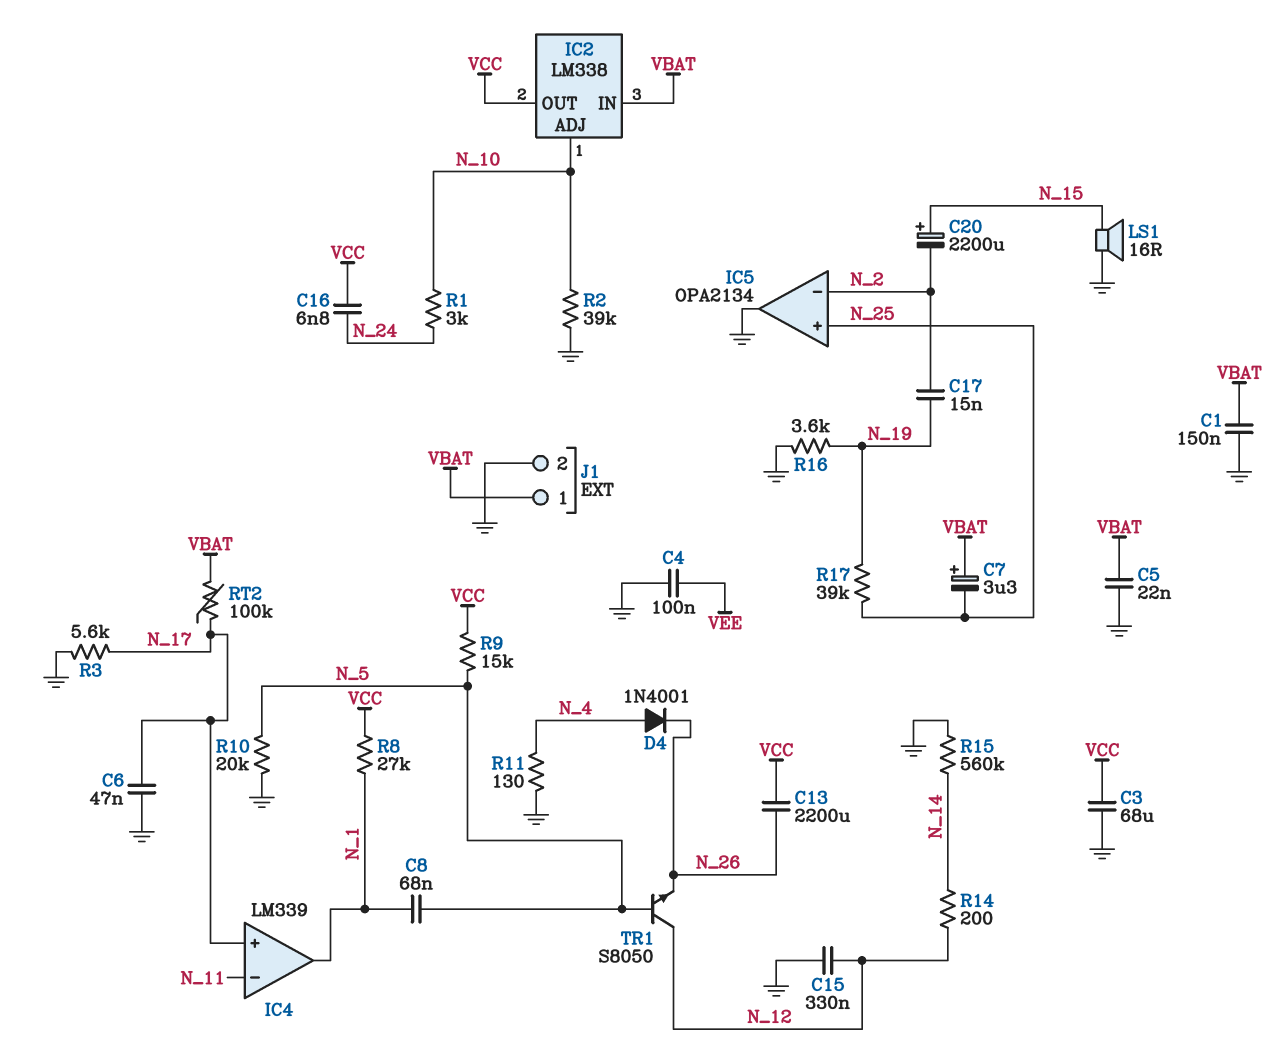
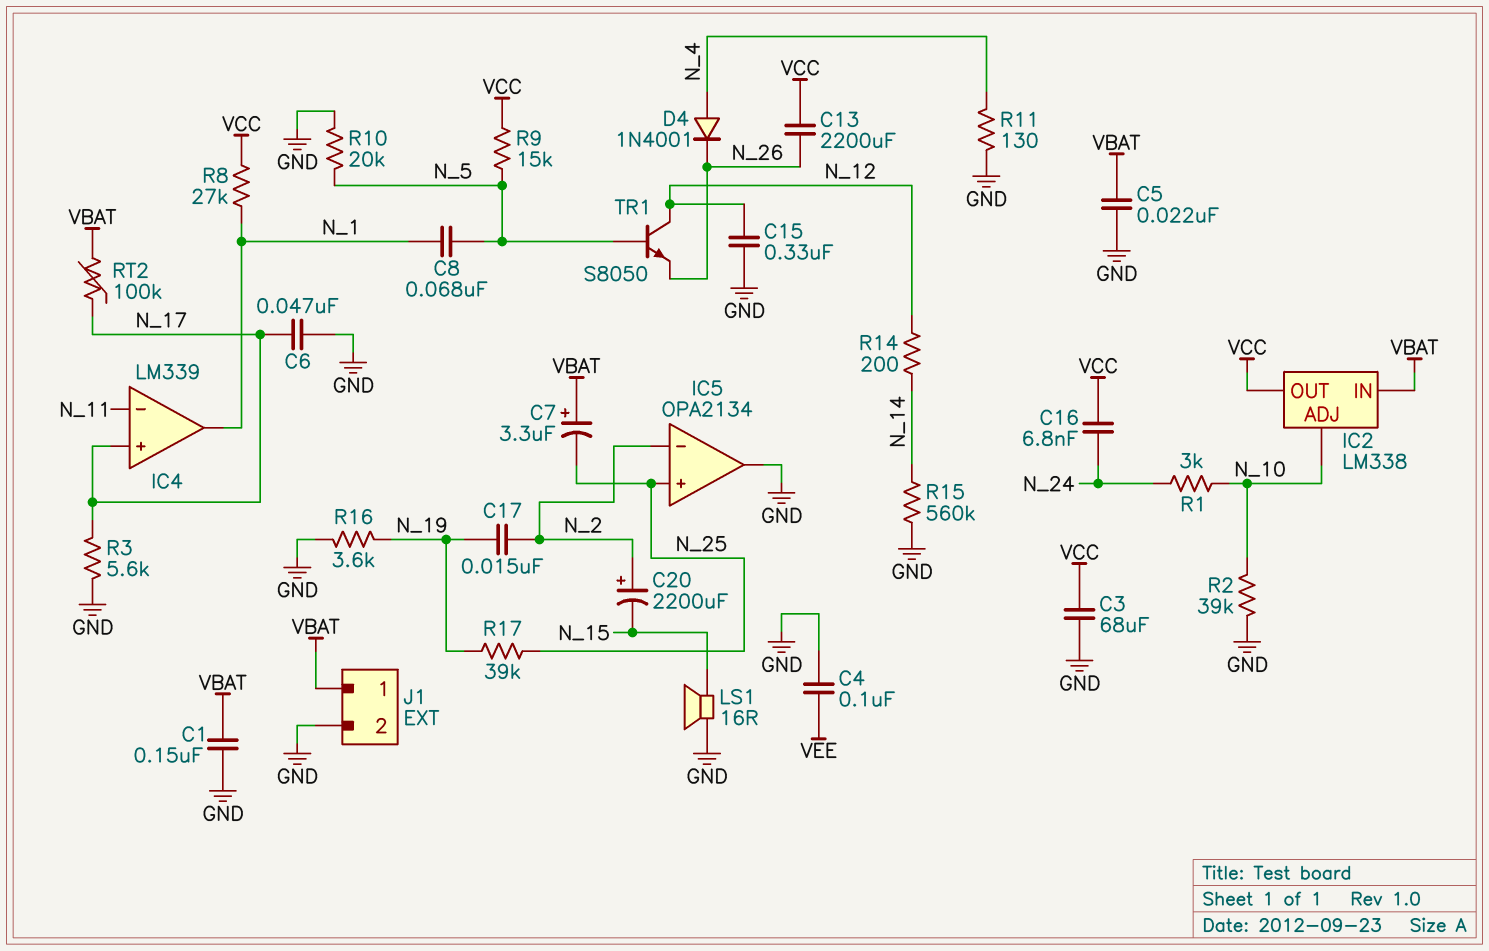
C20: 2200uF (plus N_15, minus N_2) -> 2200uF (plus N_2, minus N_15)

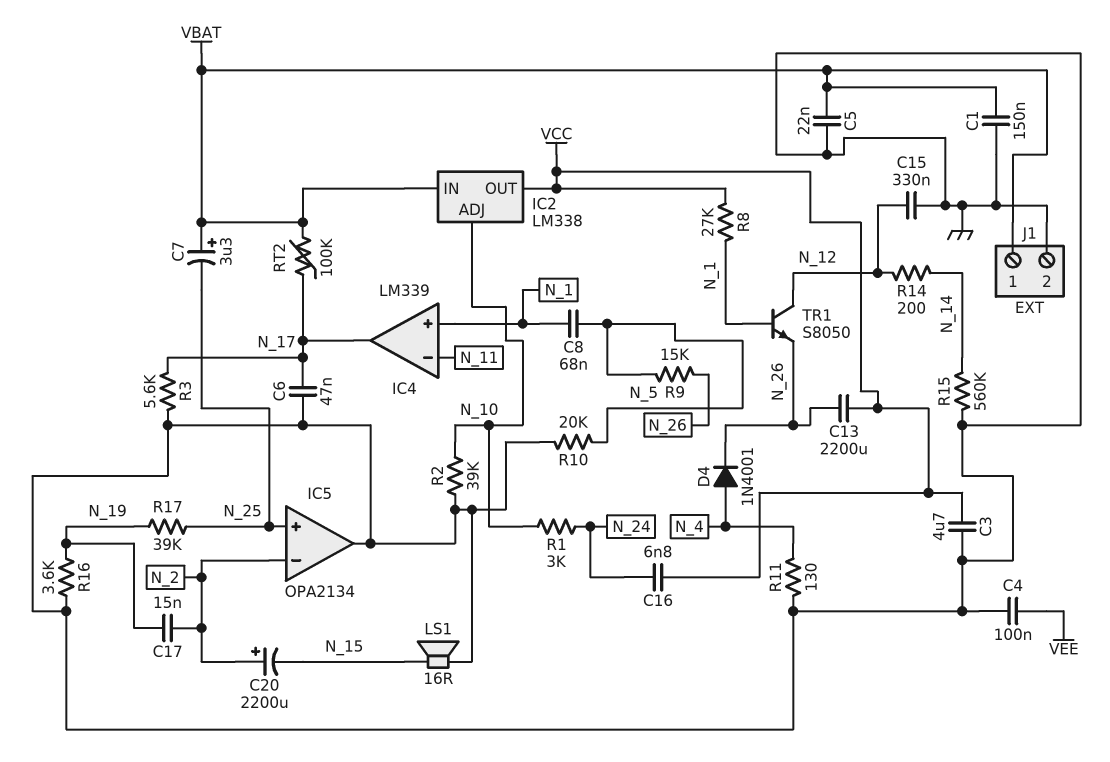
C3: 68uF (GND, VCC) -> 4.7uF (GND, VCC)
IC4 pin in+: N_17 -> N_1
IC4 pin out: N_1 -> N_17
R9: 15k (N_5, VCC) -> 15k (N_5, N_26)
TR1: NPN S8050 (B N_5, C N_12, E N_26) -> NPN S8050 (B N_1, C N_12, E N_26)

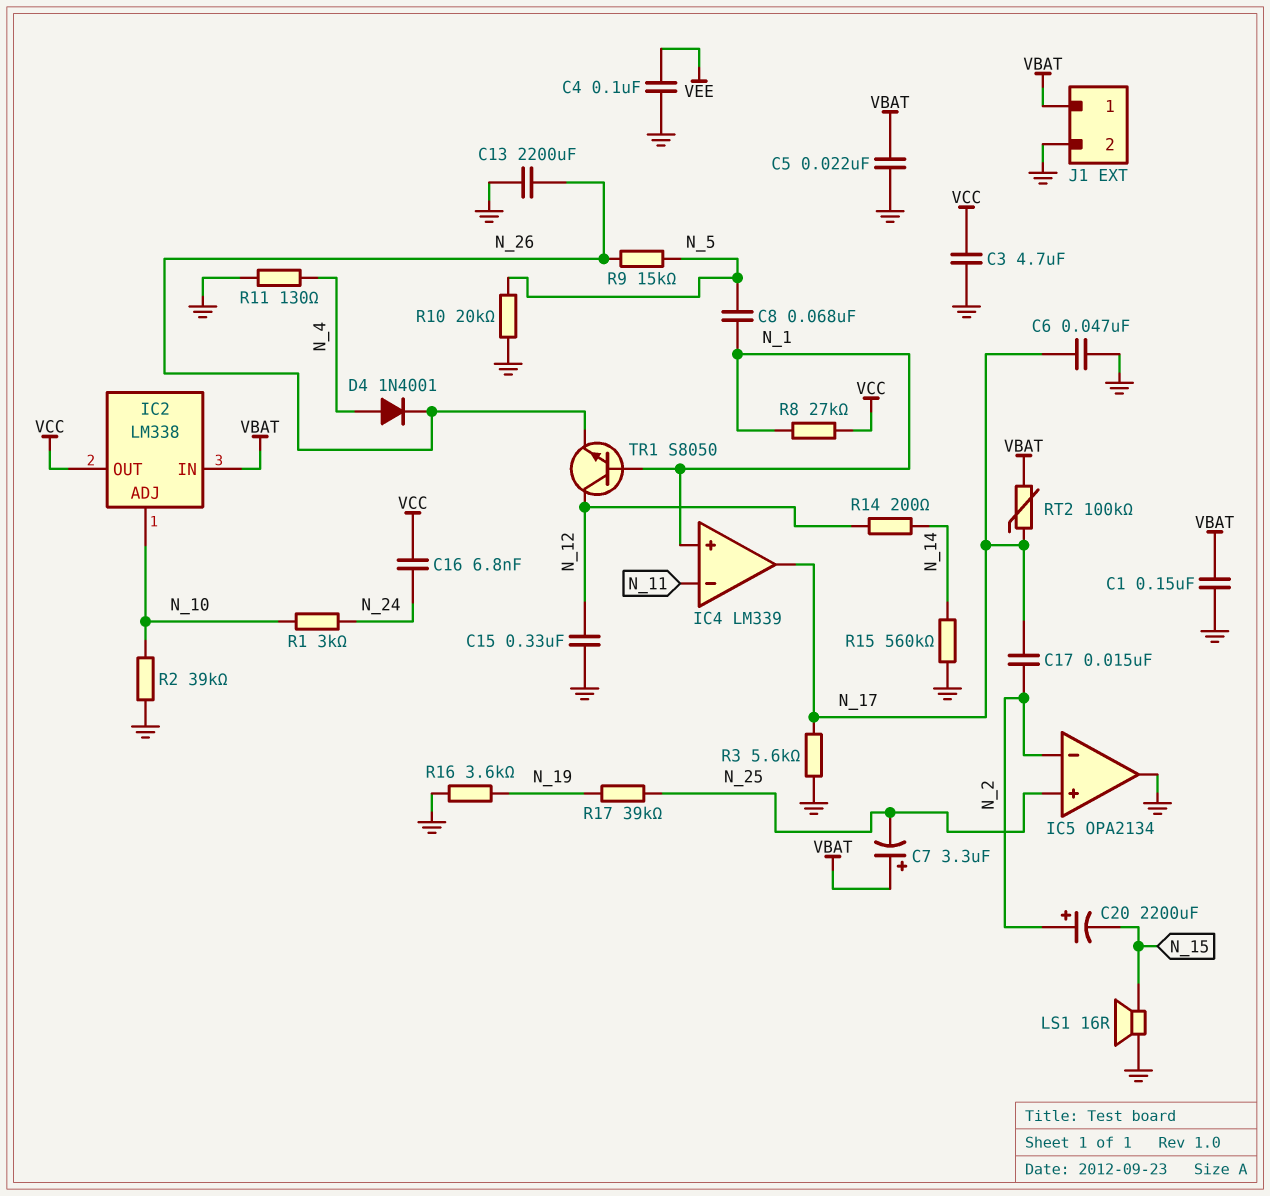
C13: 2200uF (N_26, VCC) -> 2200uF (GND, N_26)
C17: 15nF (N_2, N_19) -> 15nF (N_2, N_17)

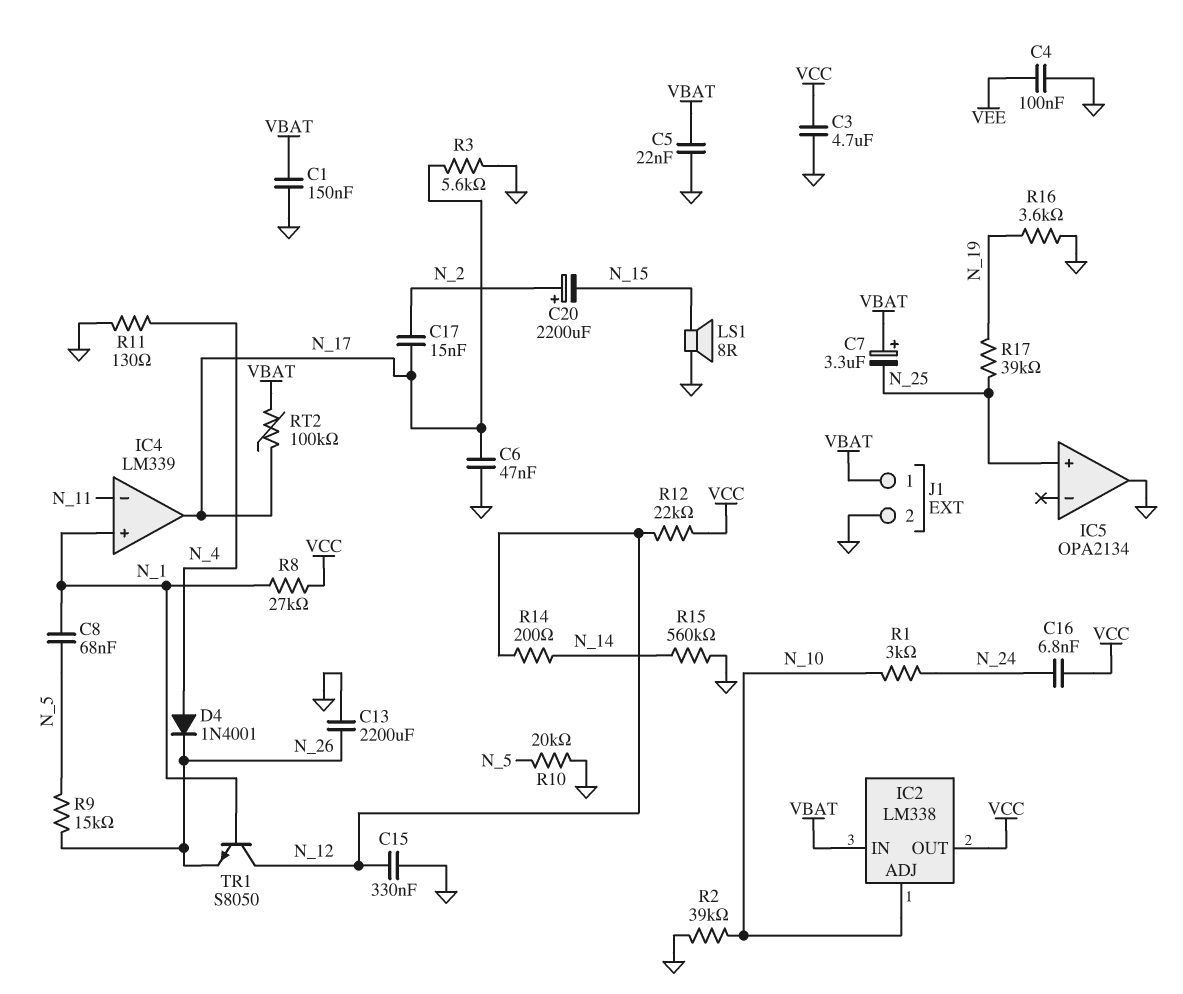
IC5 pin in-: N_2 -> none
LS1: speaker 16R (GND, N_15) -> speaker 8R (GND, N_15)
R12: none -> 22k (N_12, VCC)

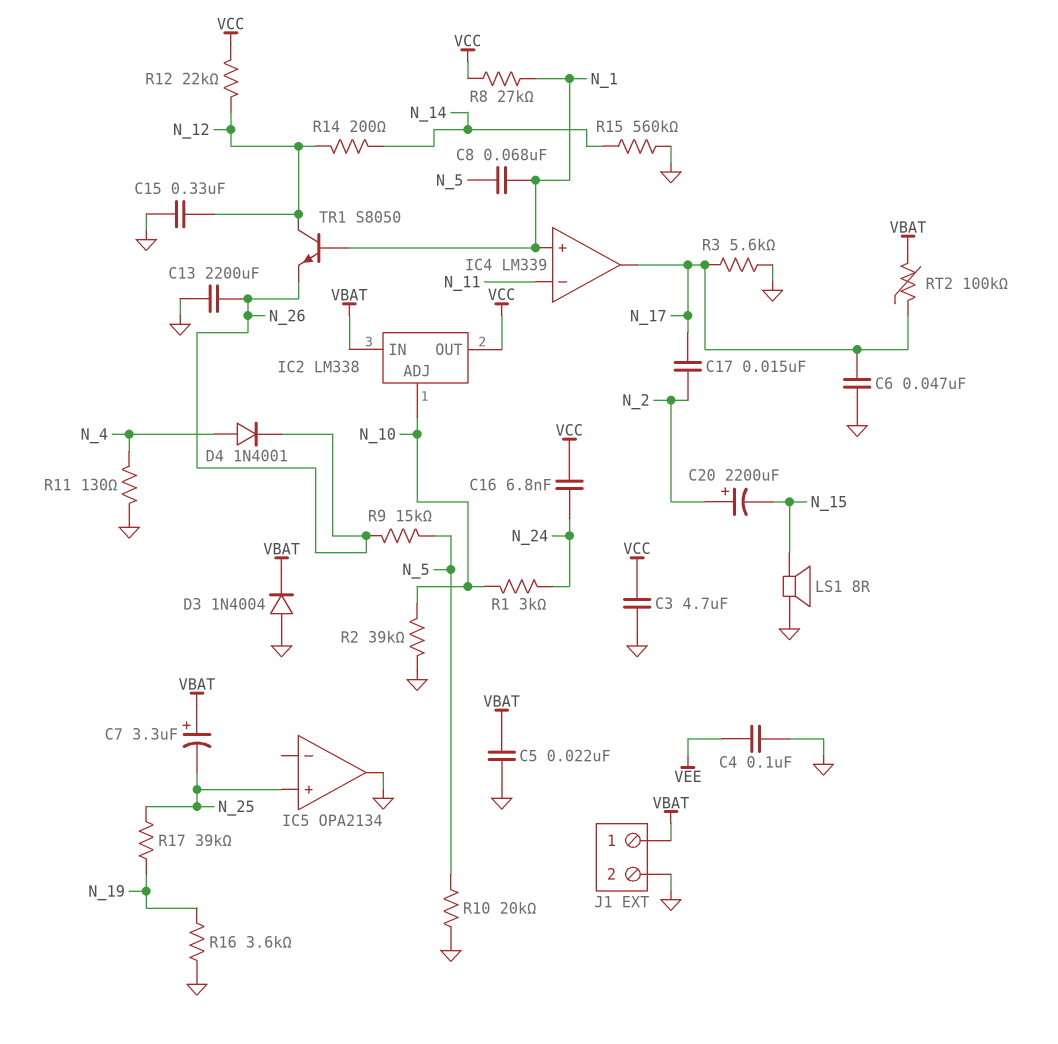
C1: 150nF (GND, VBAT) -> none
D3: none -> diode 1N4004 (A GND, K VBAT)

